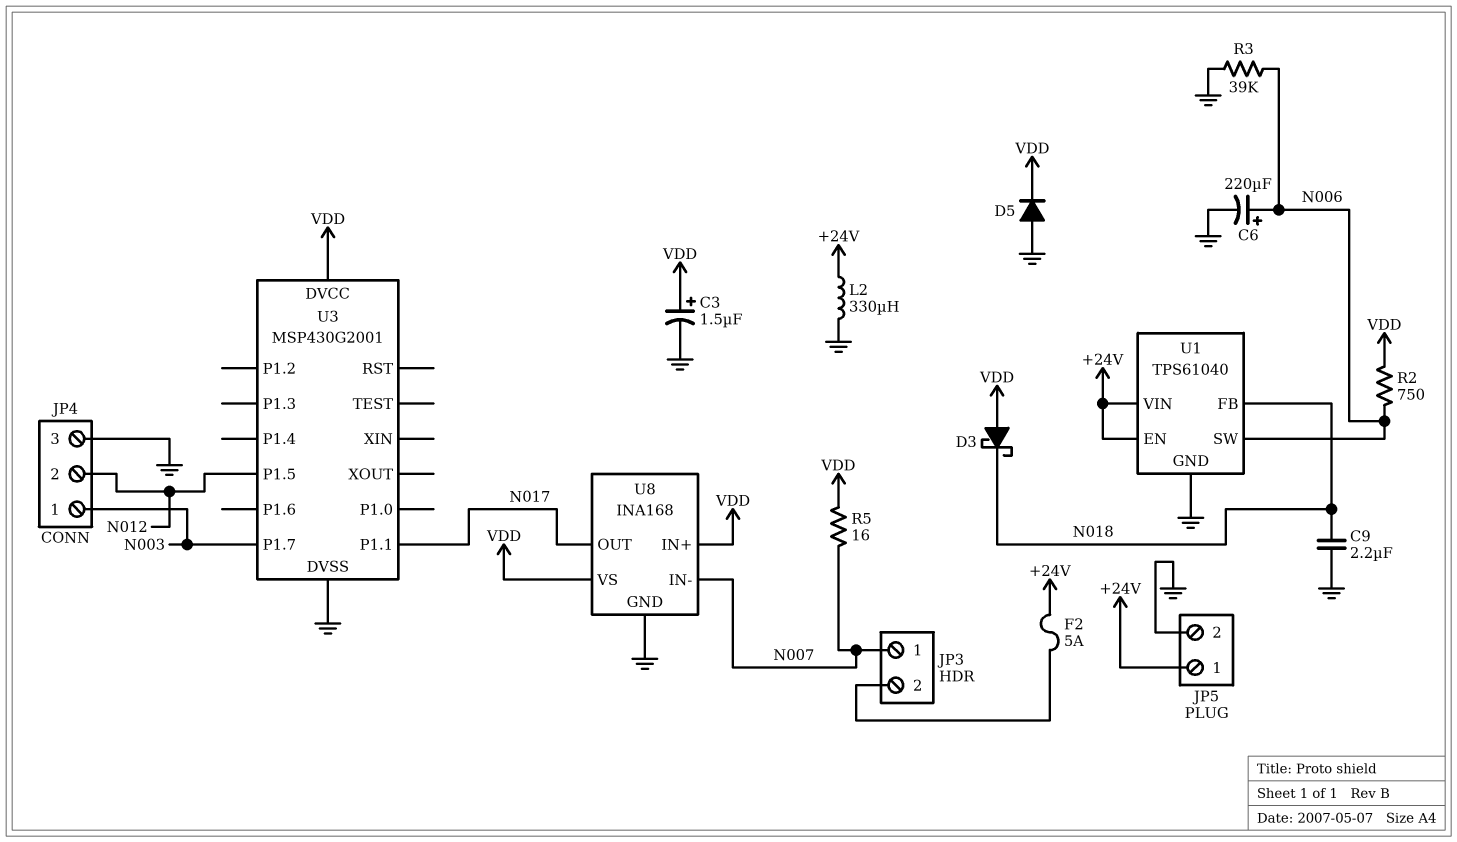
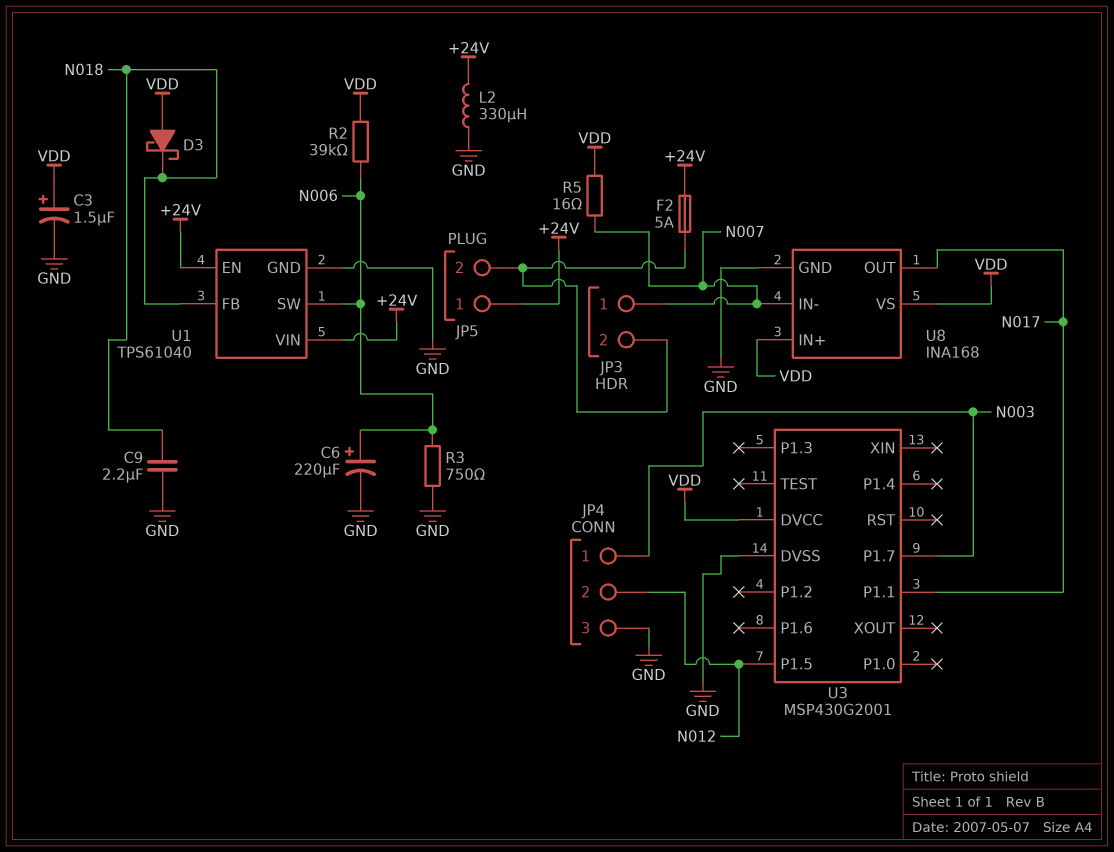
D5: diode (A GND, K VDD) -> none
JP5 pin 2: GND -> JP3/2
R2: 750 (N006, VDD) -> 39k (N006, VDD)
R3: 39k (GND, N006) -> 750 (GND, N006)

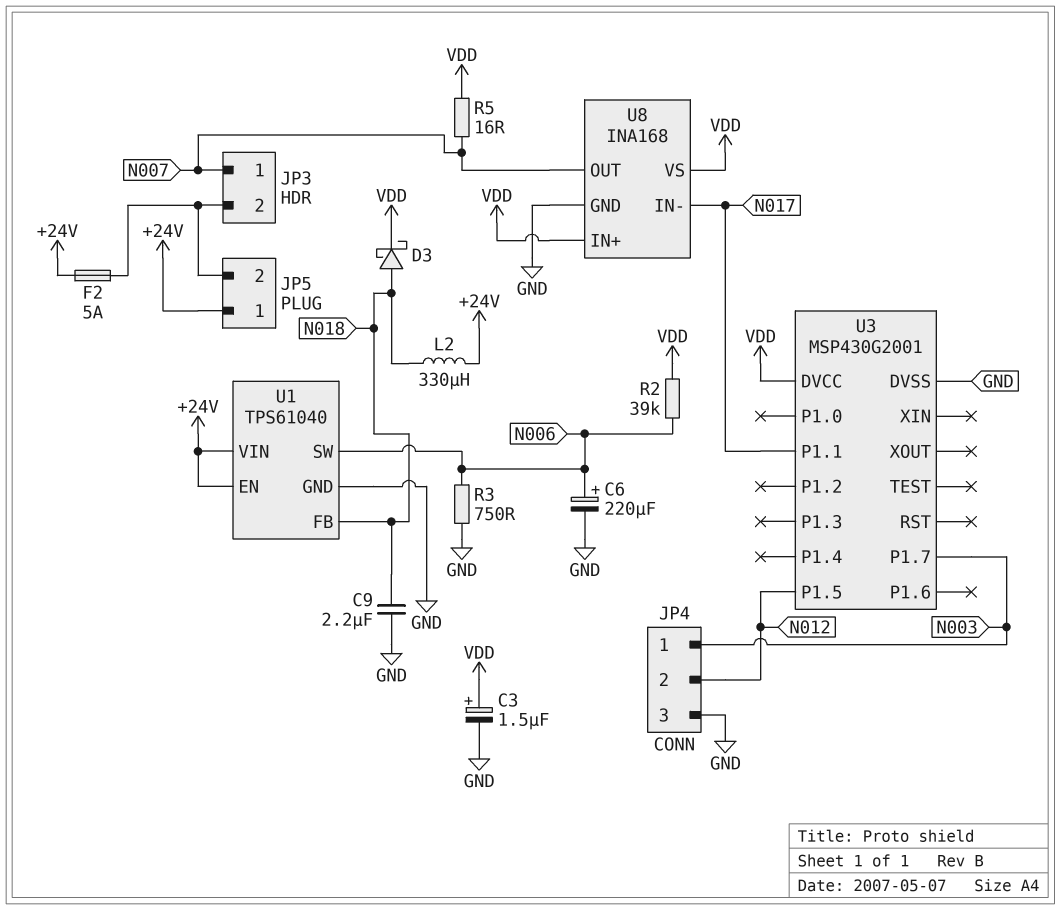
D3: schottky (A VDD, K N018) -> schottky (A N018, K VDD)
L2: 330uH (+24V, GND) -> 330uH (+24V, N018)
U8 pin IN-: N007 -> N017
U8 pin OUT: N017 -> N007

